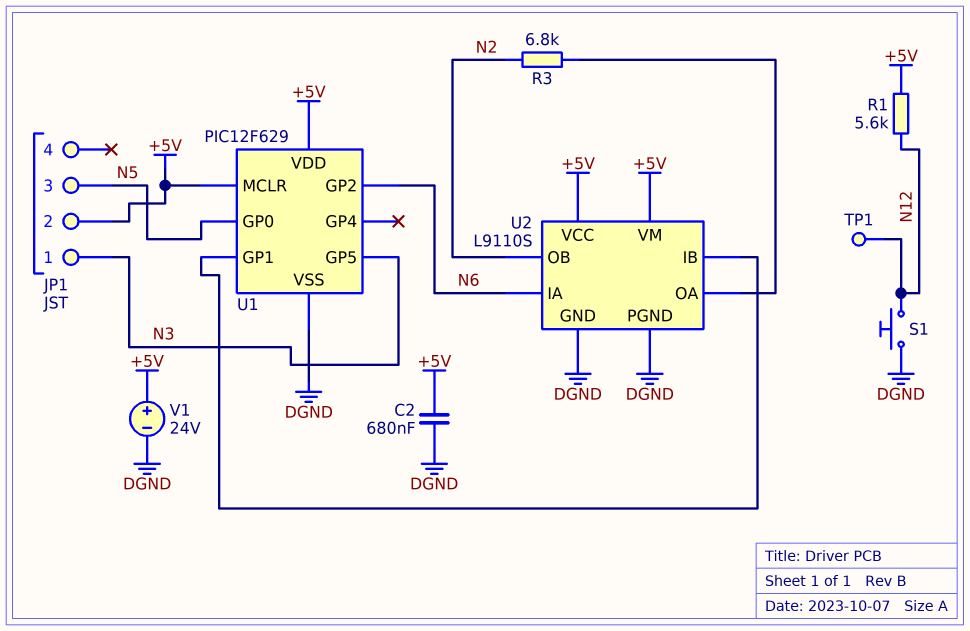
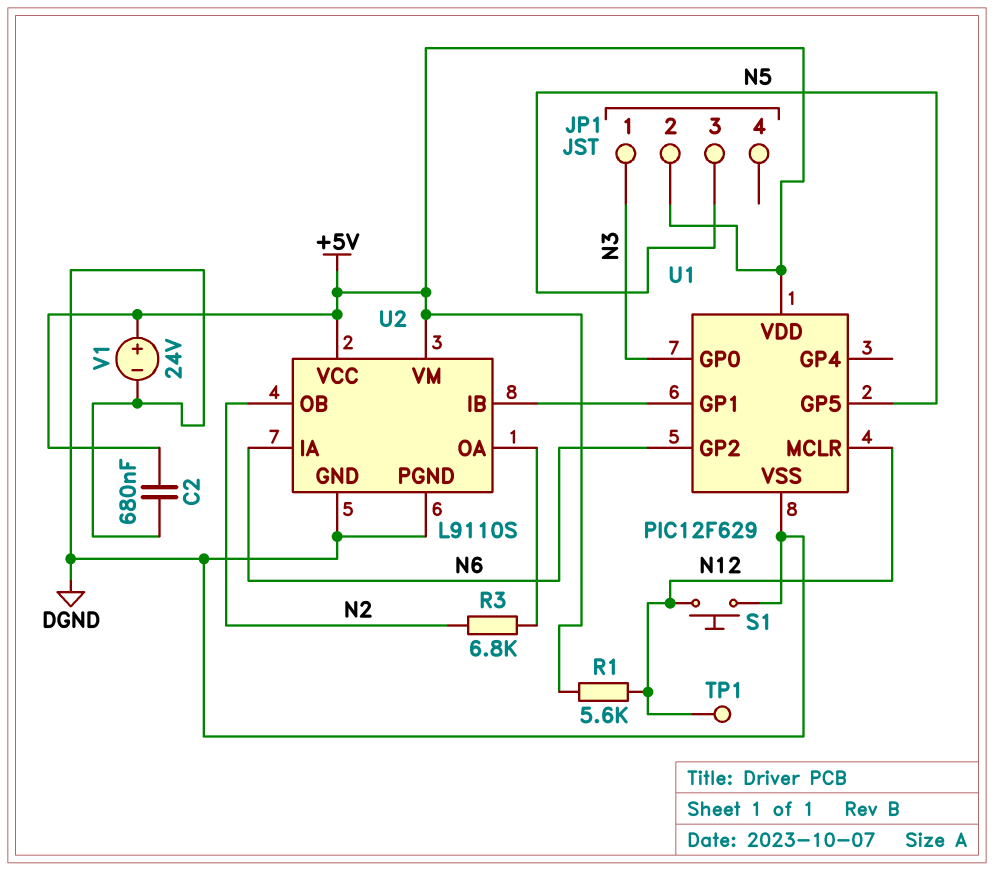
U1 pin GP0: N5 -> N3
U1 pin GP5: N3 -> N5
U1 pin MCLR: +5V -> N12

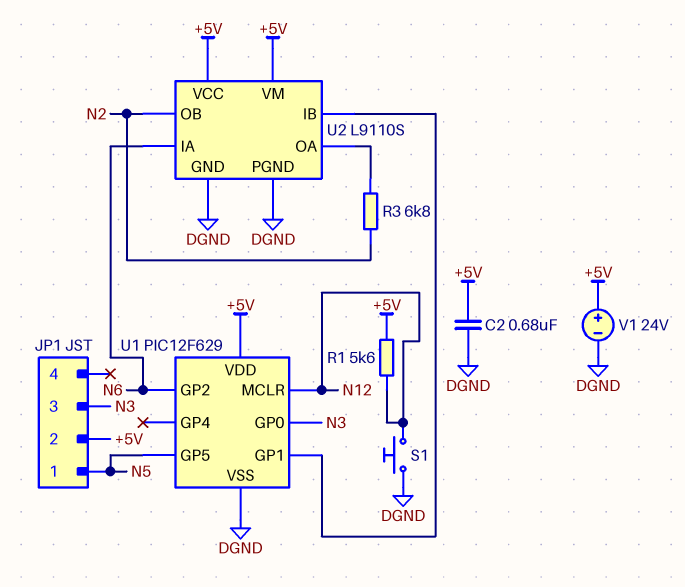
JP1 pin 1: N3 -> N5
JP1 pin 3: N5 -> N3
TP1: test point (N12) -> none

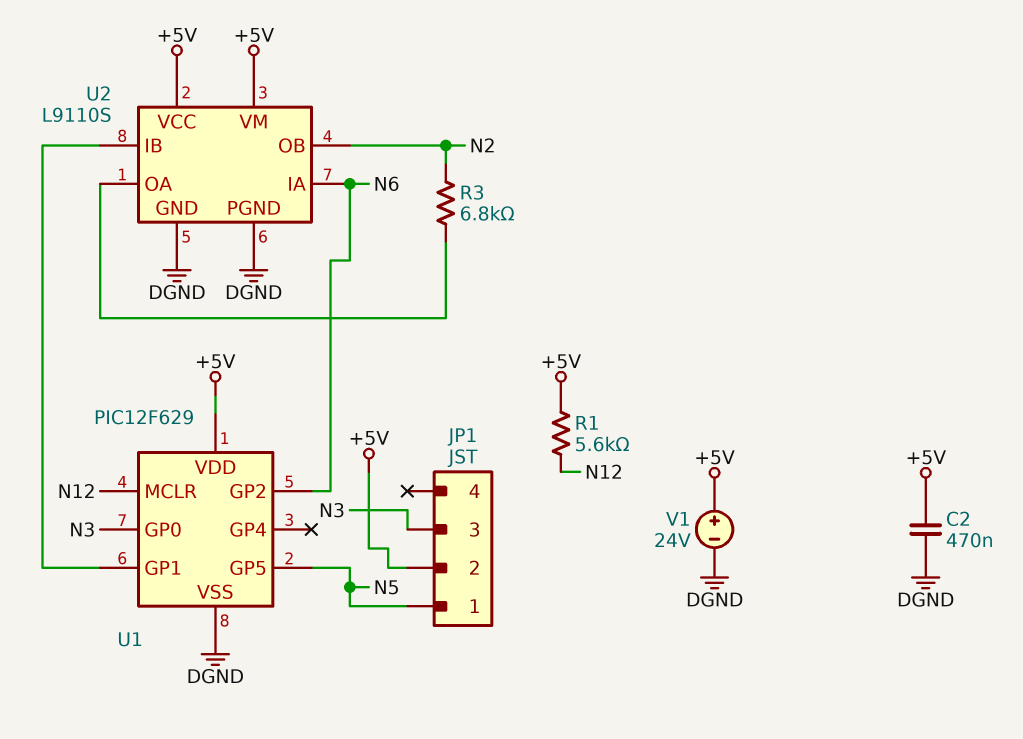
C2: 680nF (+5V, DGND) -> 470nF (+5V, DGND)
S1: button (DGND, N12) -> none

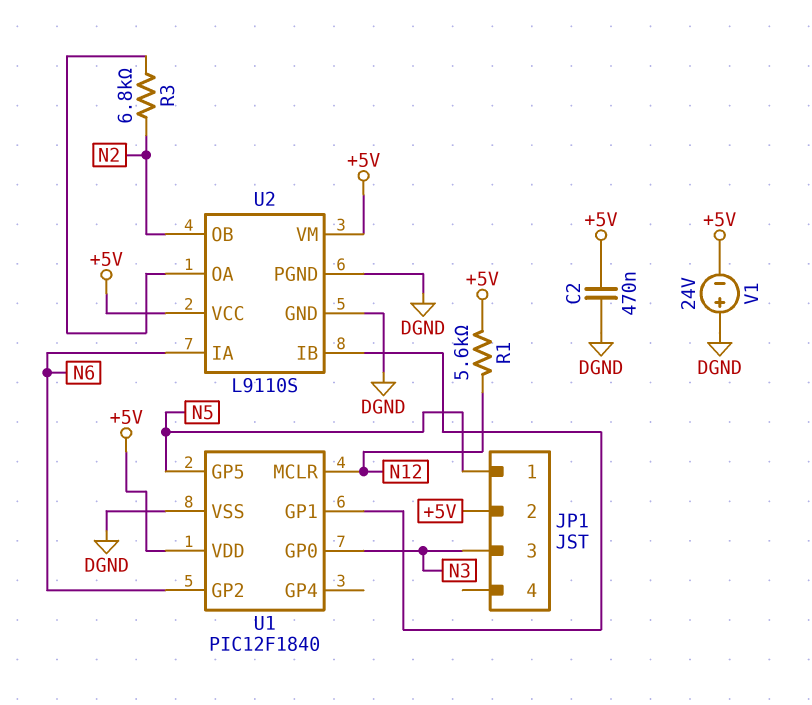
U1: PIC12F629 -> PIC12F1840
V1: 24V (plus +5V, minus DGND) -> 24V (plus DGND, minus +5V)

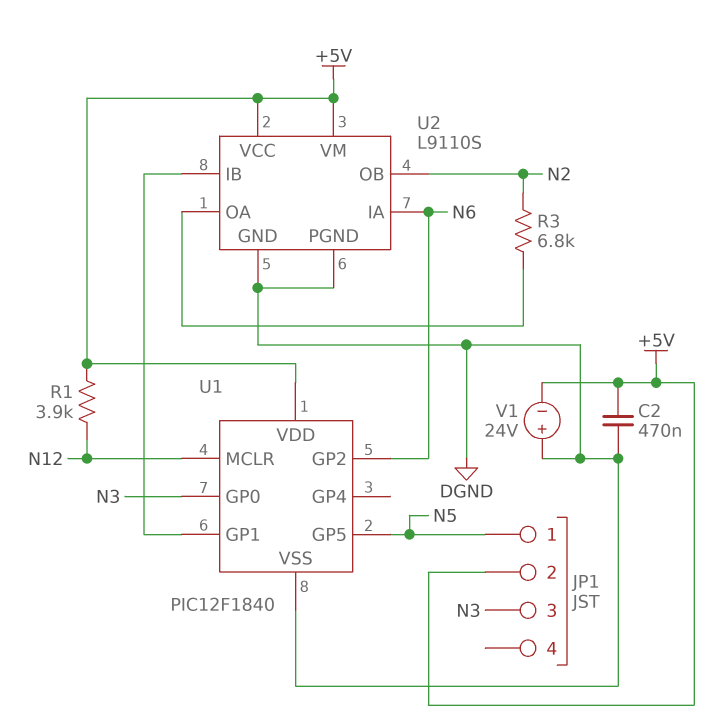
R1: 5.6k (+5V, N12) -> 3.9k (+5V, N12)

